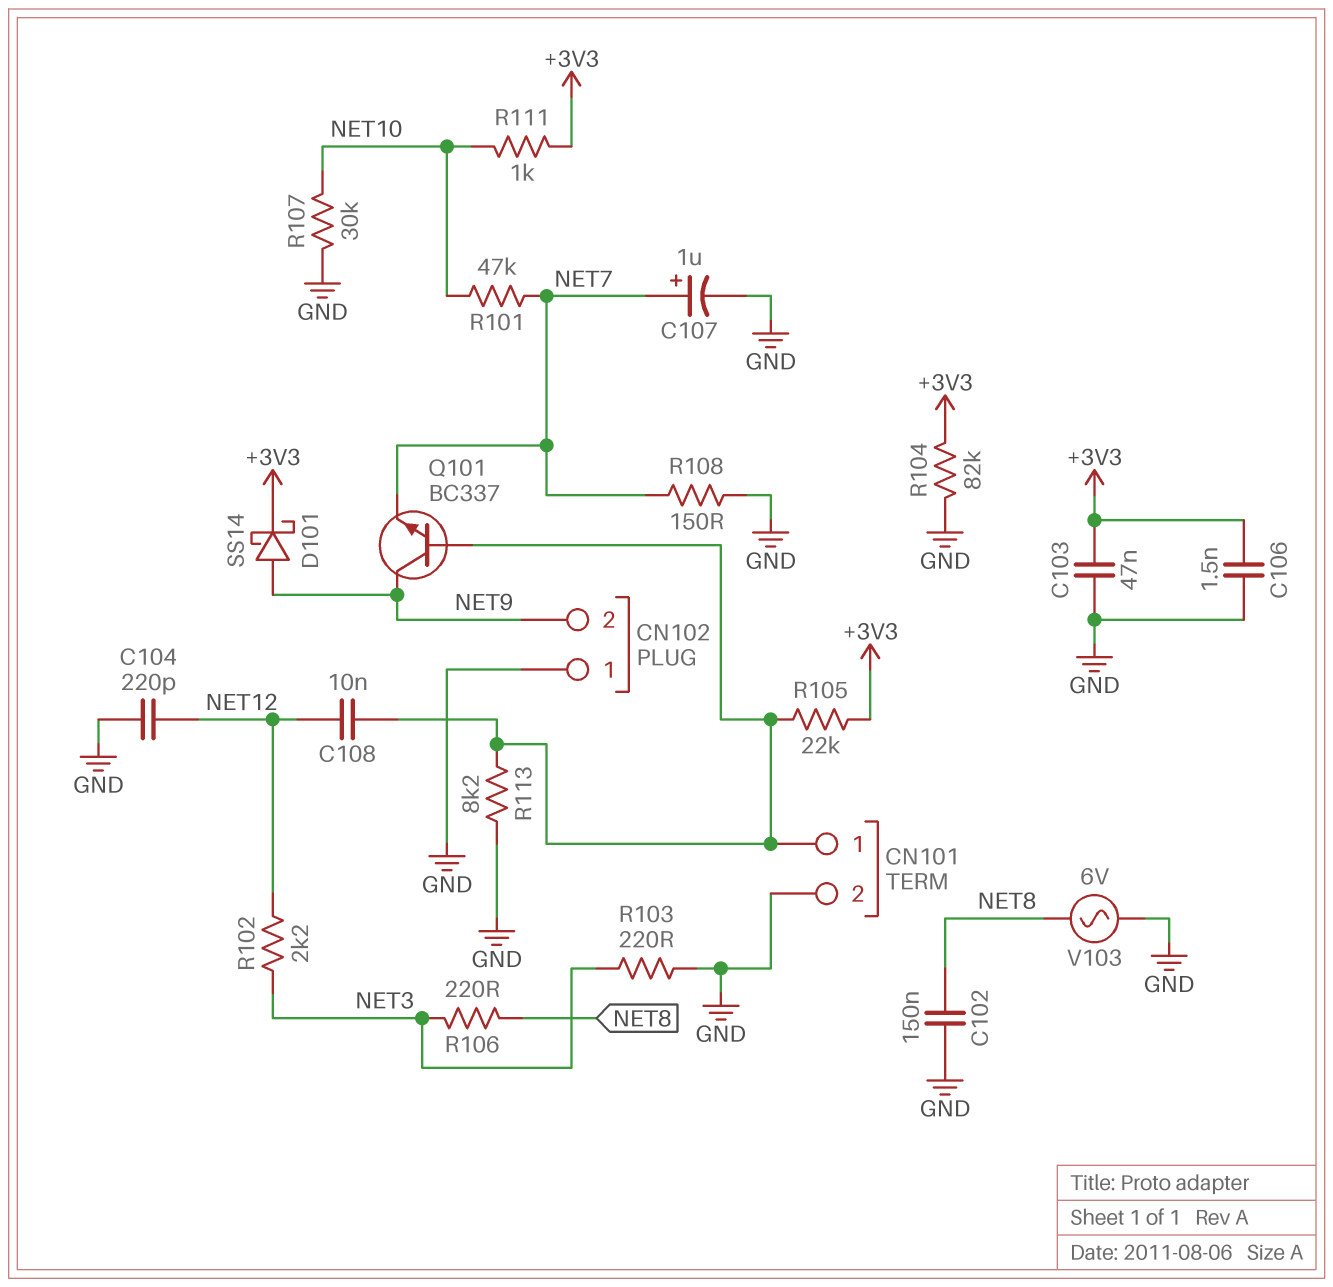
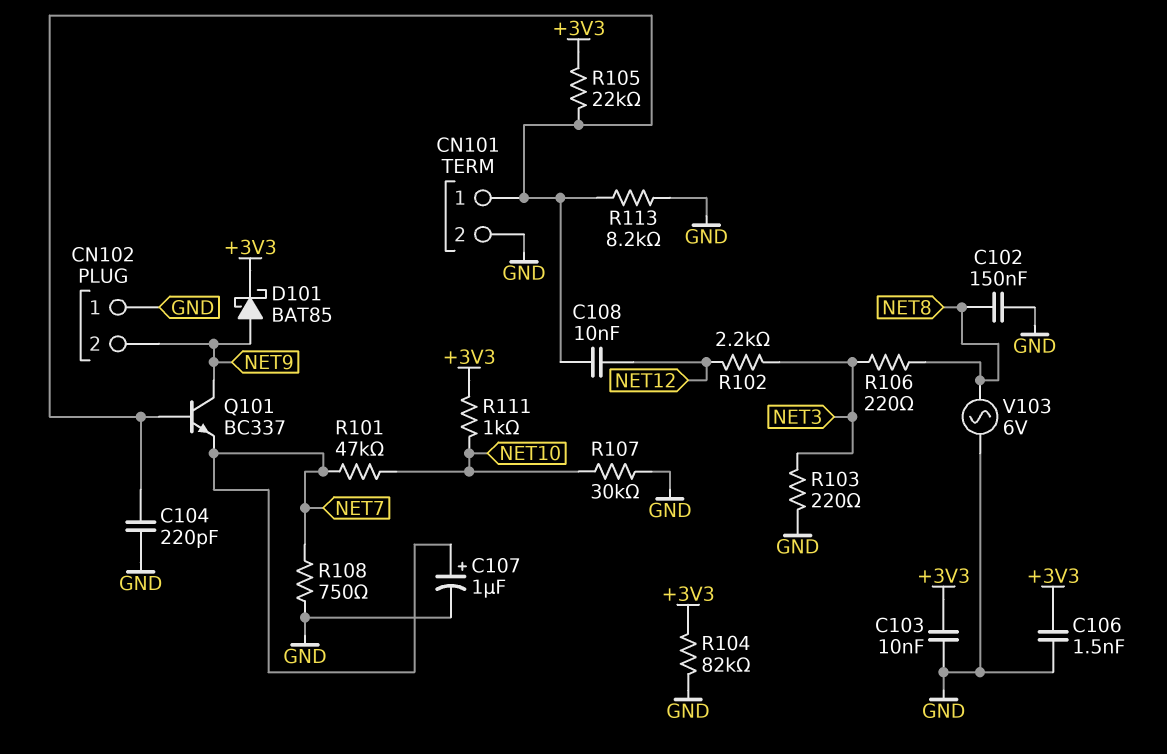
C103: 47nF (+3V3, GND) -> 10nF (+3V3, GND)
C104: 220pF (GND, NET12) -> 220pF (CN101/1, GND)
D101: schottky SS14 (A NET9, K +3V3) -> schottky BAT85 (A NET9, K +3V3)
R108: 150 (GND, NET7) -> 750 (GND, NET7)

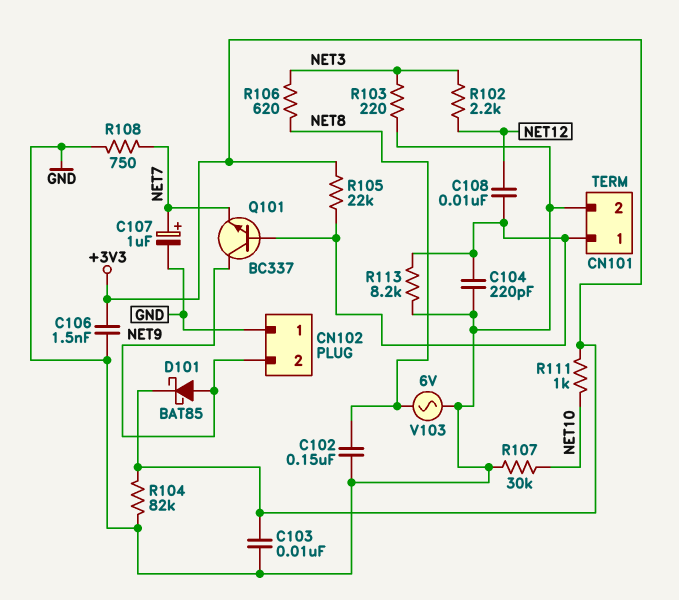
R101: 47k (NET7, NET10) -> none
R106: 220 (NET3, NET8) -> 620 (NET3, NET8)

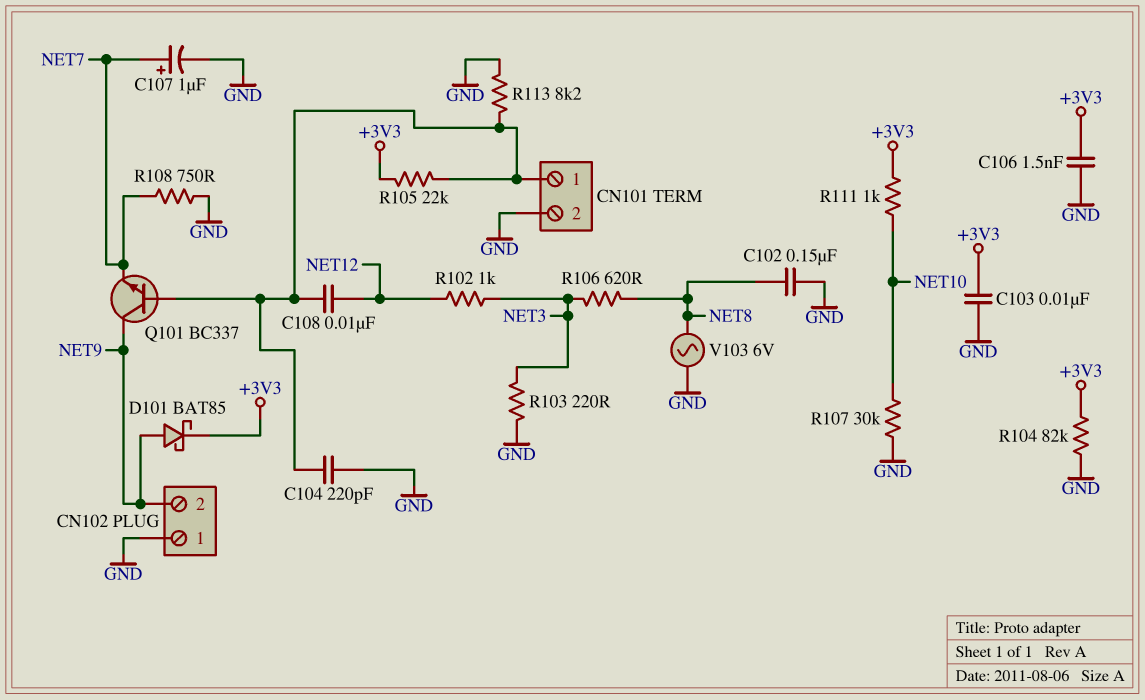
R102: 2.2k (NET3, NET12) -> 1k (NET3, NET12)

